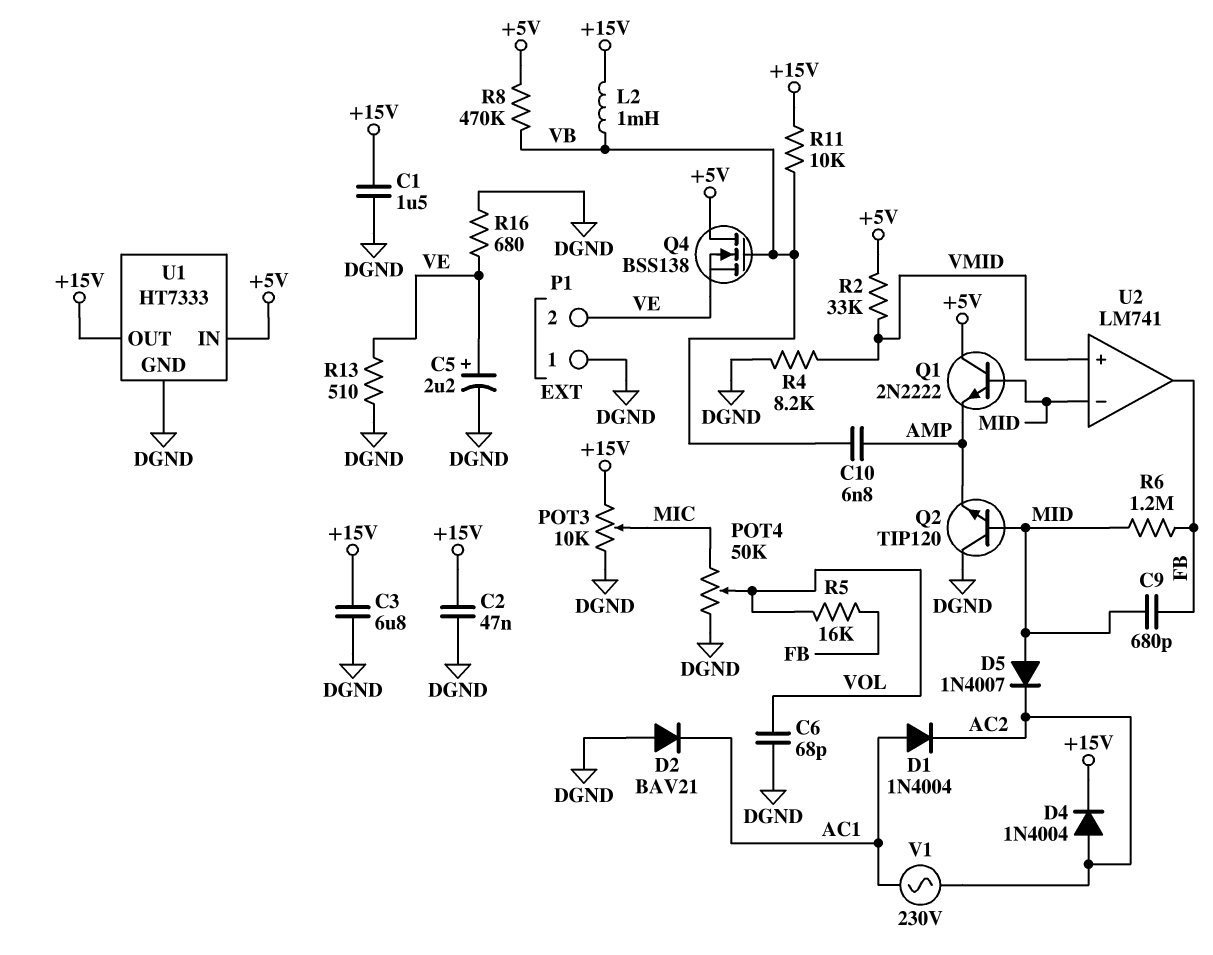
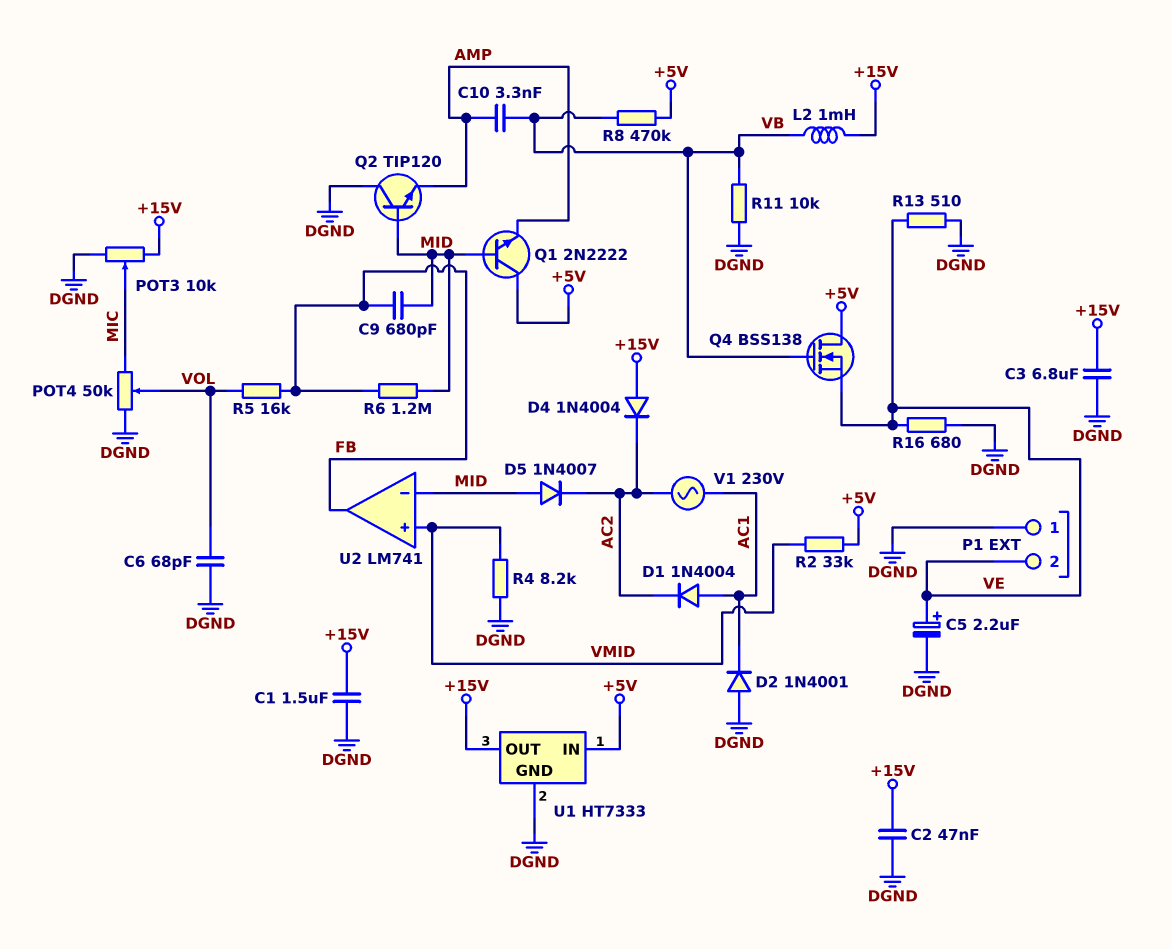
C10: 6.8nF (AMP, VB) -> 3.3nF (AMP, VB)
D2: diode BAV21 (A DGND, K AC1) -> diode 1N4001 (A DGND, K AC1)
D4: diode 1N4004 (A AC2, K +15V) -> diode 1N4004 (A +15V, K AC2)
R11: 10k (+15V, VB) -> 10k (DGND, VB)

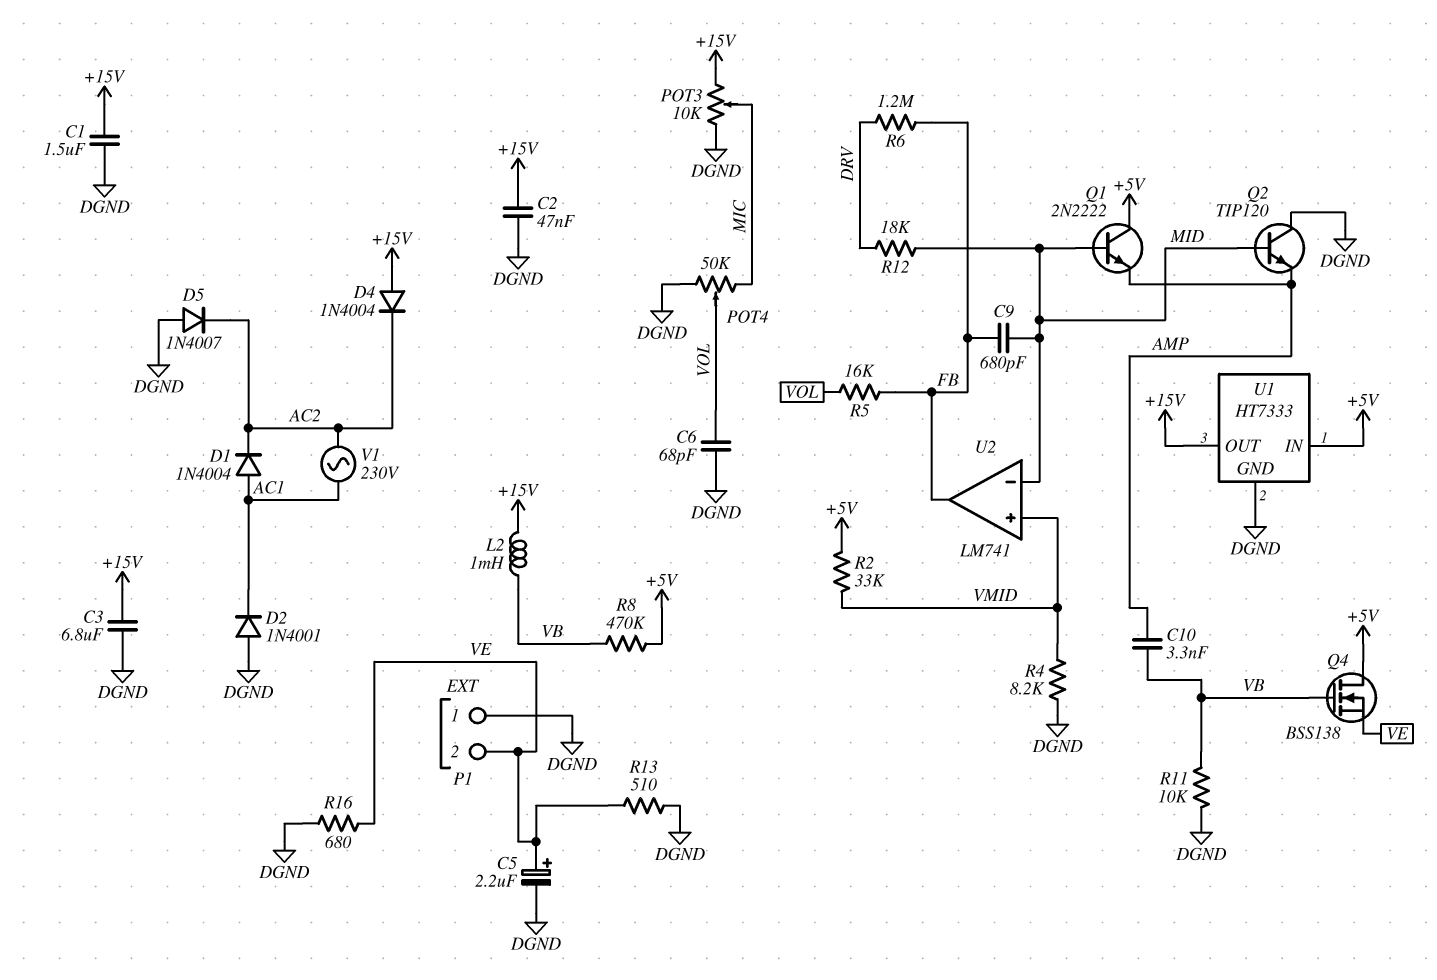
D5: diode 1N4007 (A MID, K AC2) -> diode 1N4007 (A DGND, K AC2)
R6: 1.2M (FB, MID) -> 1.2M (DRV, FB)
R12: none -> 18k (DRV, MID)

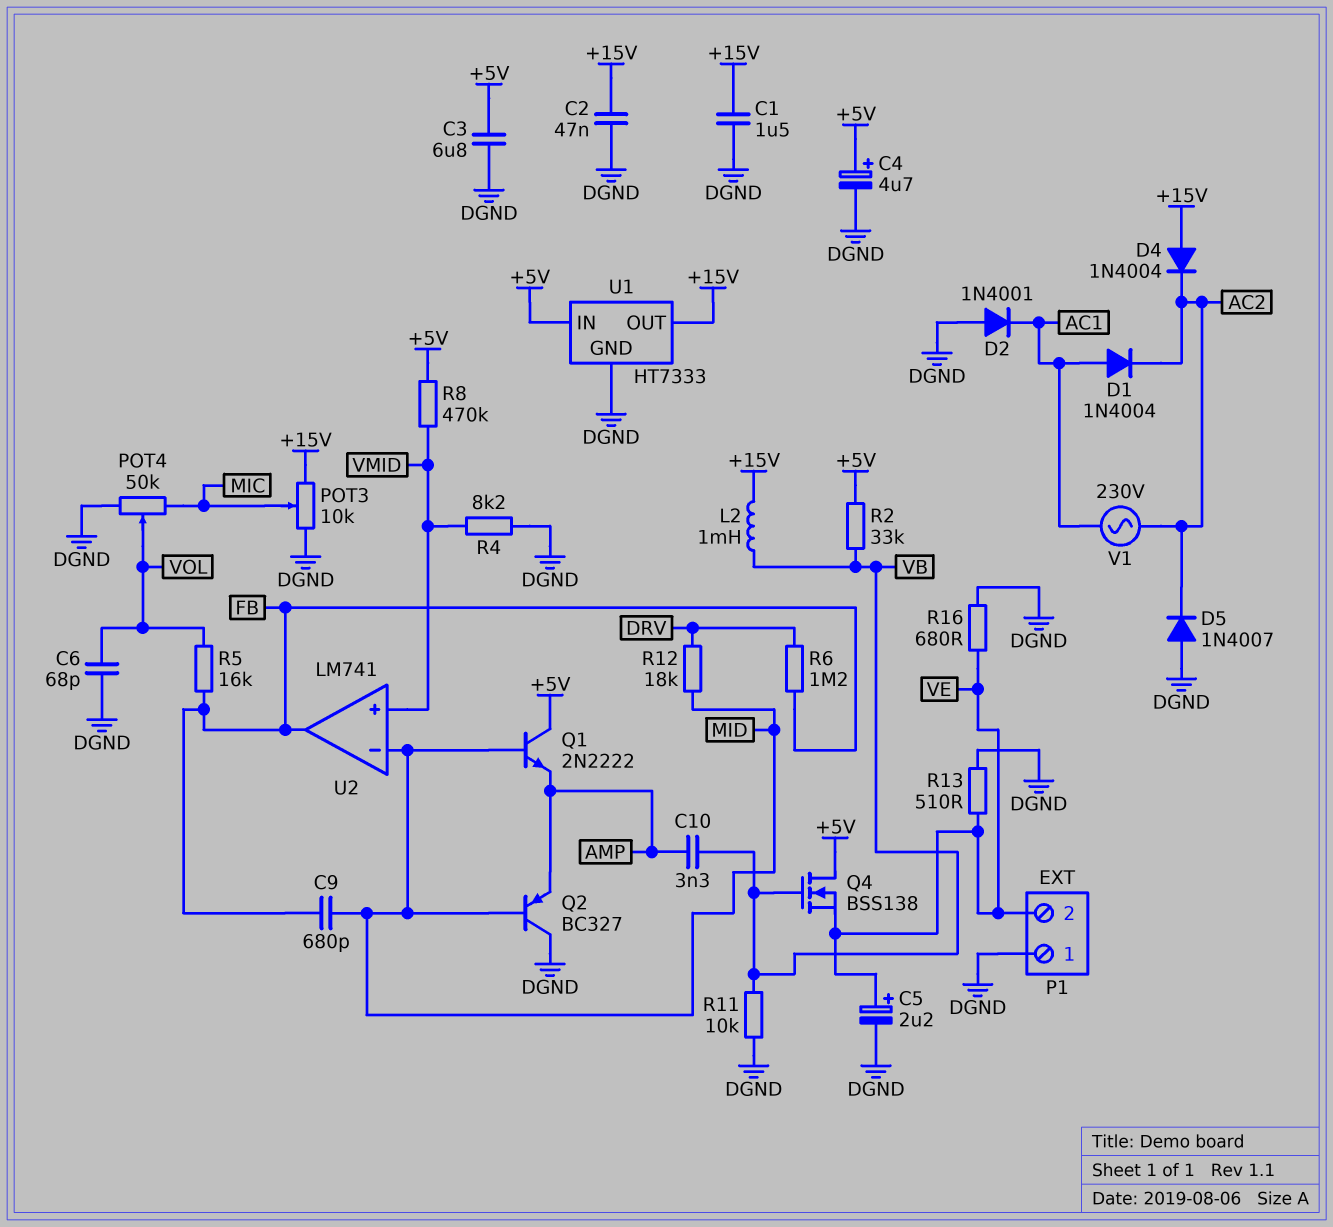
C3: 6.8uF (+15V, DGND) -> 6.8uF (+5V, DGND)
C4: none -> 4.7uF (plus +5V, minus DGND)
Q2: NPN TIP120 (B MID, C DGND, E AMP) -> PNP BC327 (B MID, C DGND, E AMP)
R2: 33k (+5V, VMID) -> 33k (+5V, VB)
R8: 470k (+5V, VB) -> 470k (+5V, VMID)

